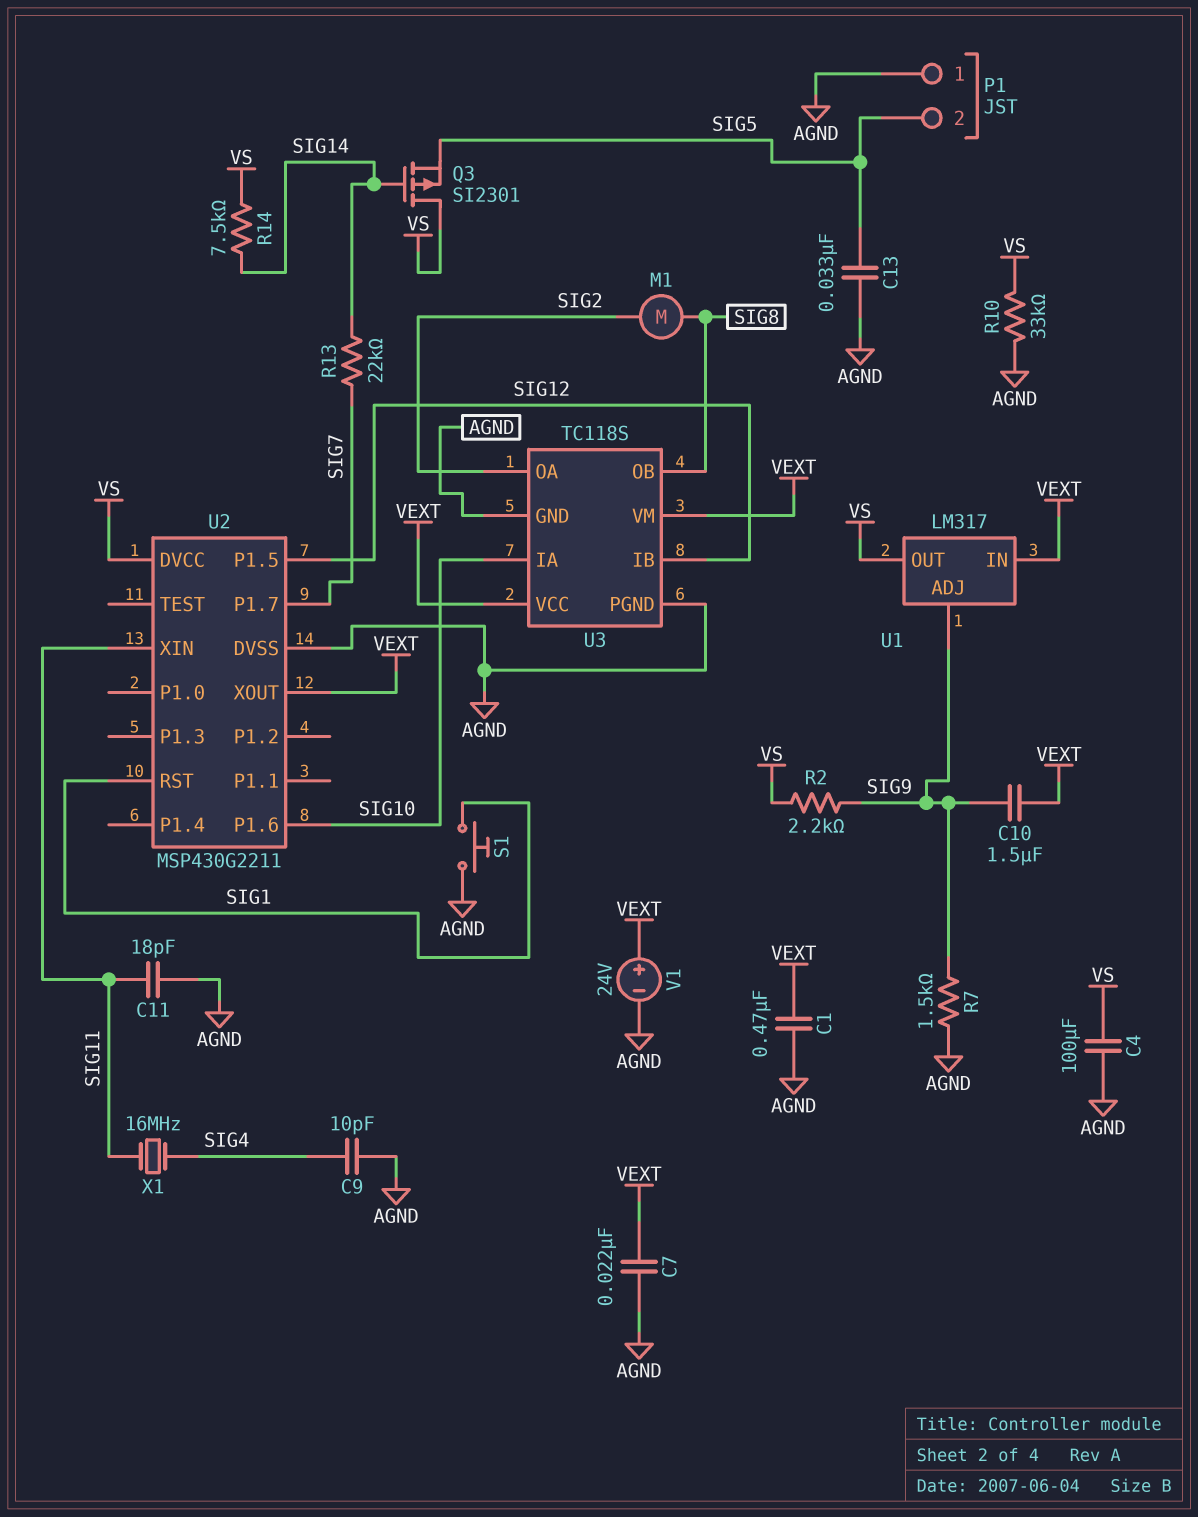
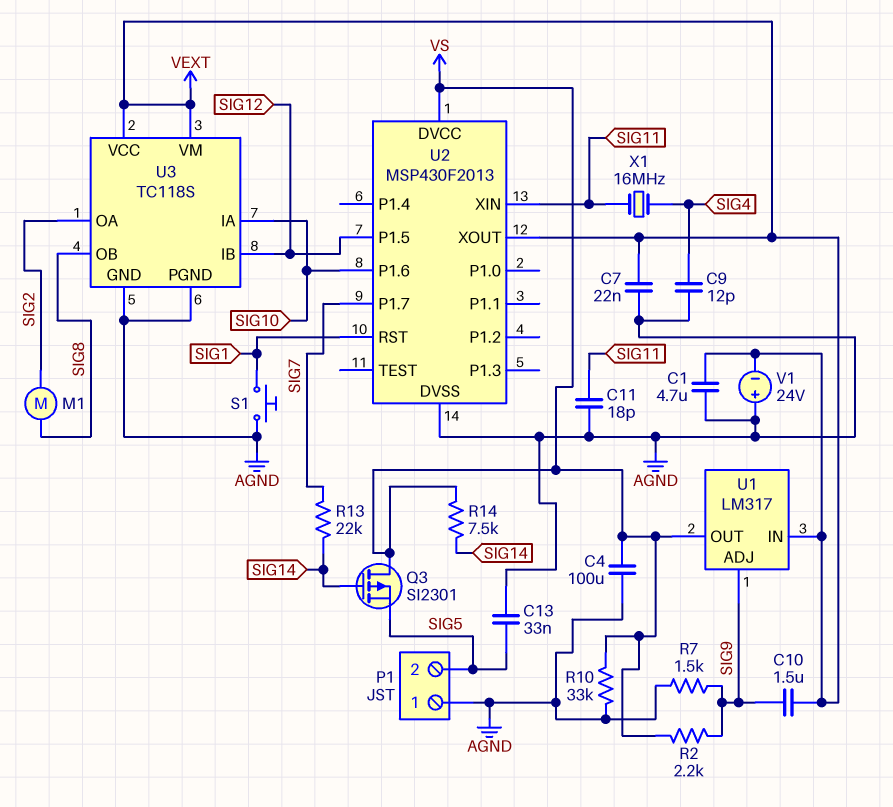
C1: 470nF (AGND, VEXT) -> 4.7uF (AGND, VEXT)
C9: 10pF (AGND, SIG4) -> 12pF (AGND, SIG4)
U2: MSP430G2211 -> MSP430F2013
V1: 24V (plus VEXT, minus AGND) -> 24V (plus AGND, minus VEXT)

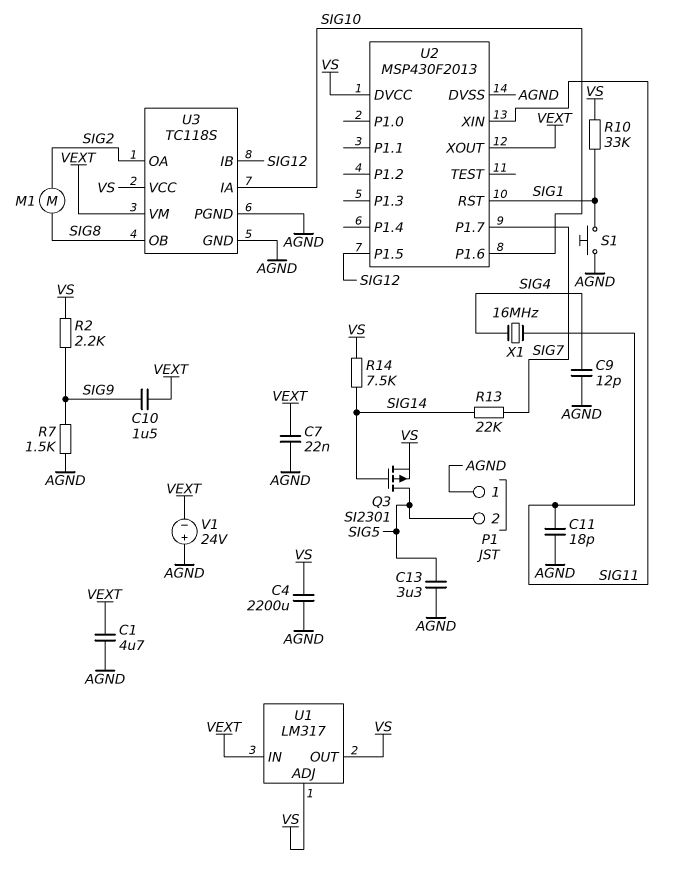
C4: 100uF (AGND, VS) -> 2200uF (AGND, VS)
C13: 33nF (AGND, SIG5) -> 3.3uF (AGND, SIG5)
Q3: PMOS SI2301 (G SIG14, D VS, S SIG5) -> PMOS SI2301 (G SIG14, D SIG5, S VS)
R10: 33k (AGND, VS) -> 33k (SIG1, VS)
U1 pin ADJ: SIG9 -> VS
U3 pin VCC: VEXT -> VS

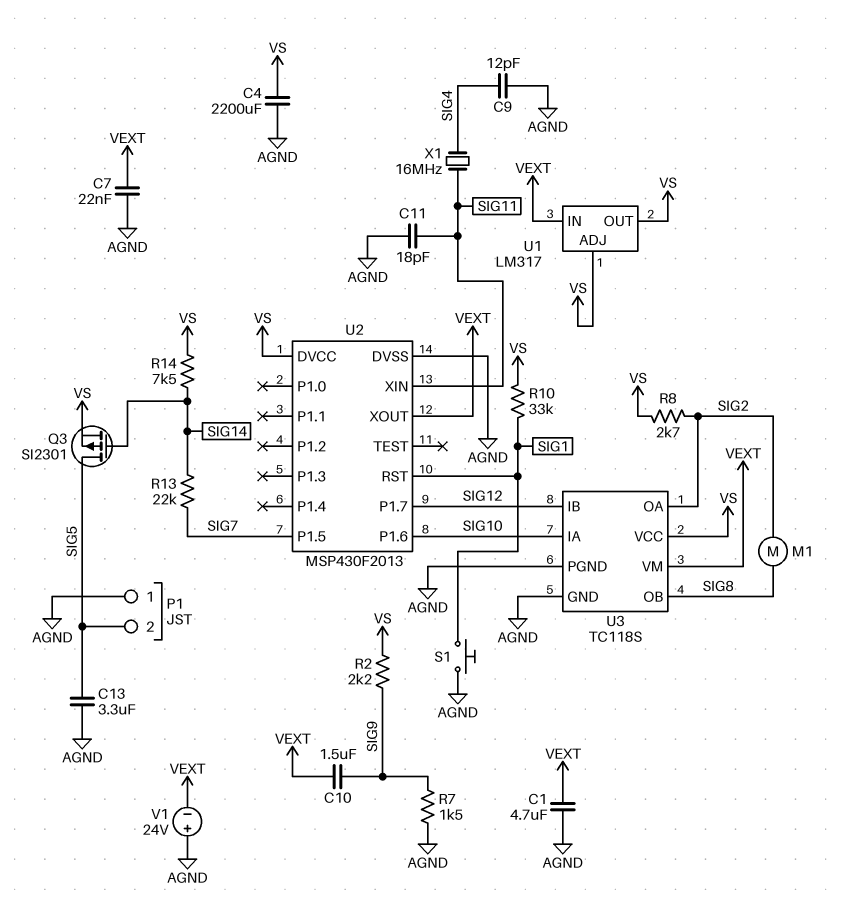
R8: none -> 2.7k (SIG2, VS)
U2 pin P1.5: SIG12 -> SIG7
U2 pin P1.7: SIG7 -> SIG12

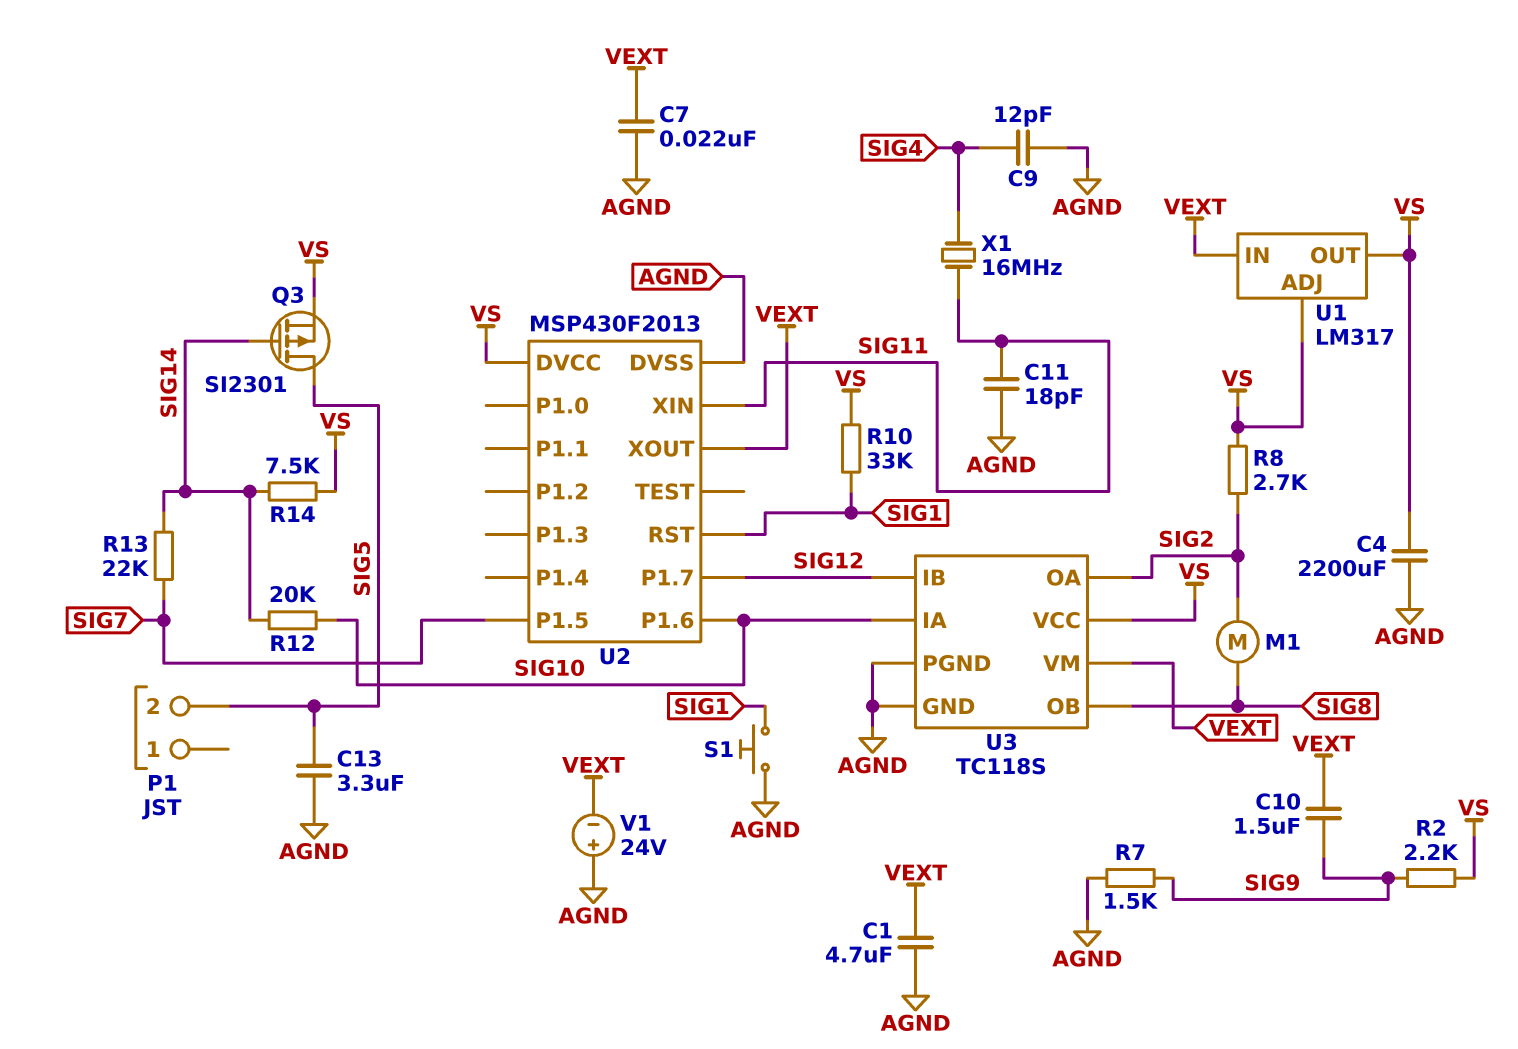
P1 pin 1: AGND -> none
R12: none -> 20k (SIG10, SIG14)

